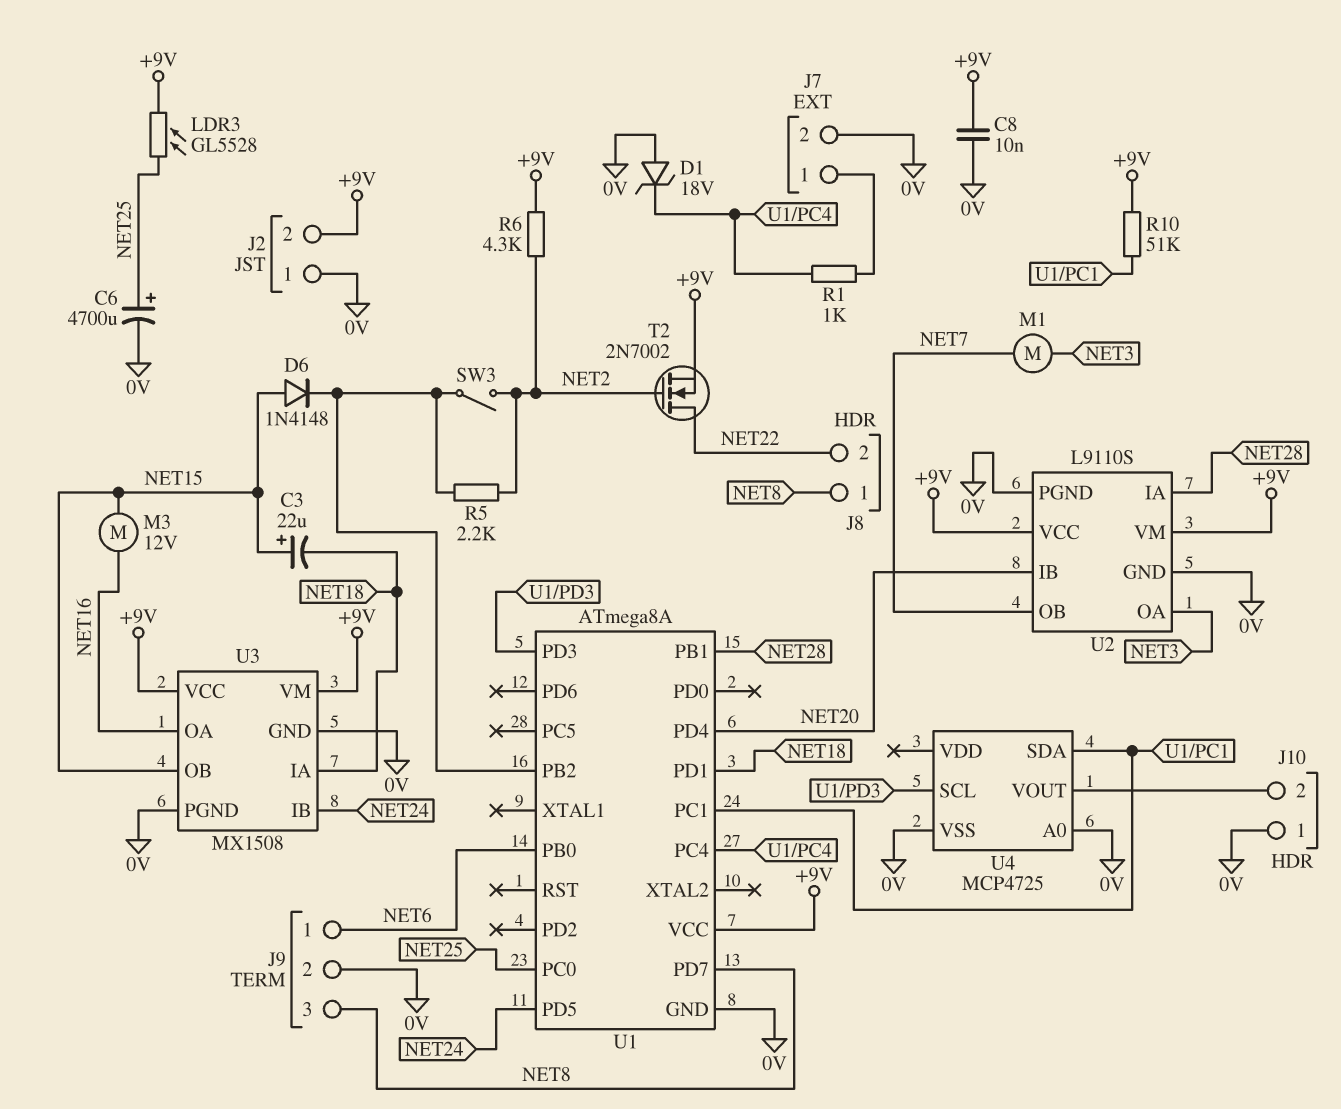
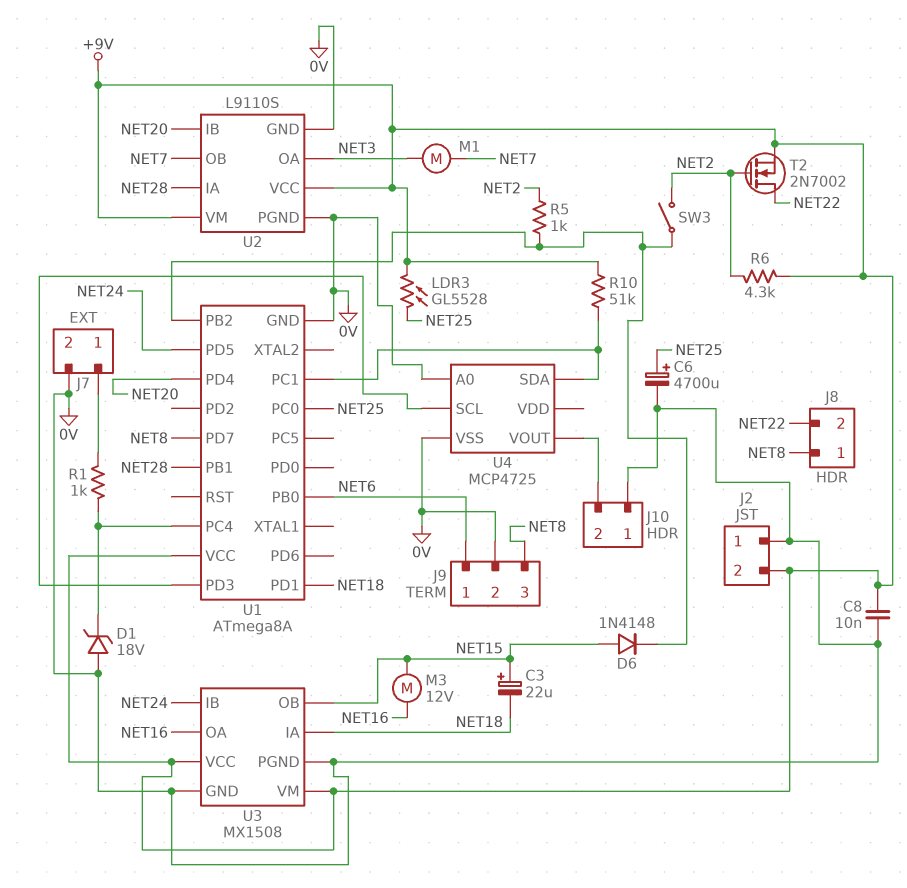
R5: 2.2k (NET2, U1/PB2) -> 1k (NET2, U1/PB2)

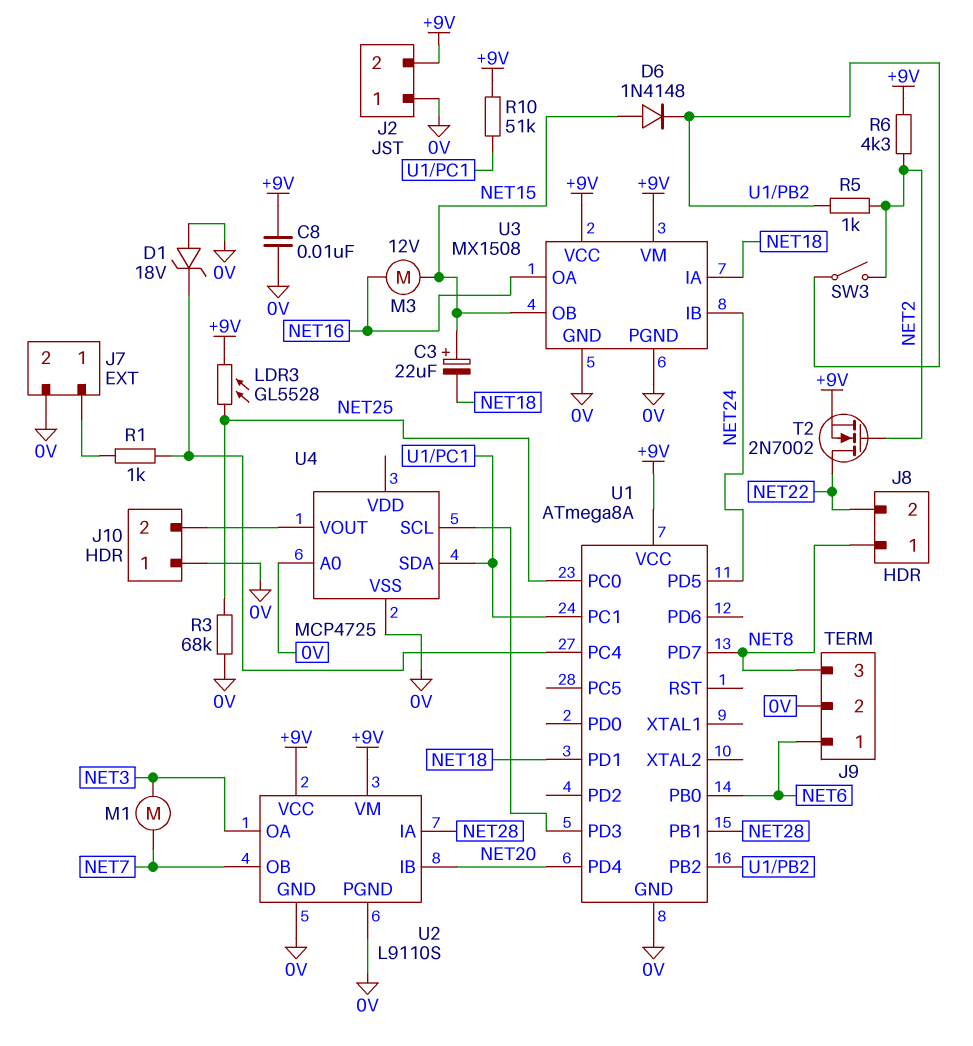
C6: 4700uF (plus NET25, minus 0V) -> none
R3: none -> 68k (0V, NET25)

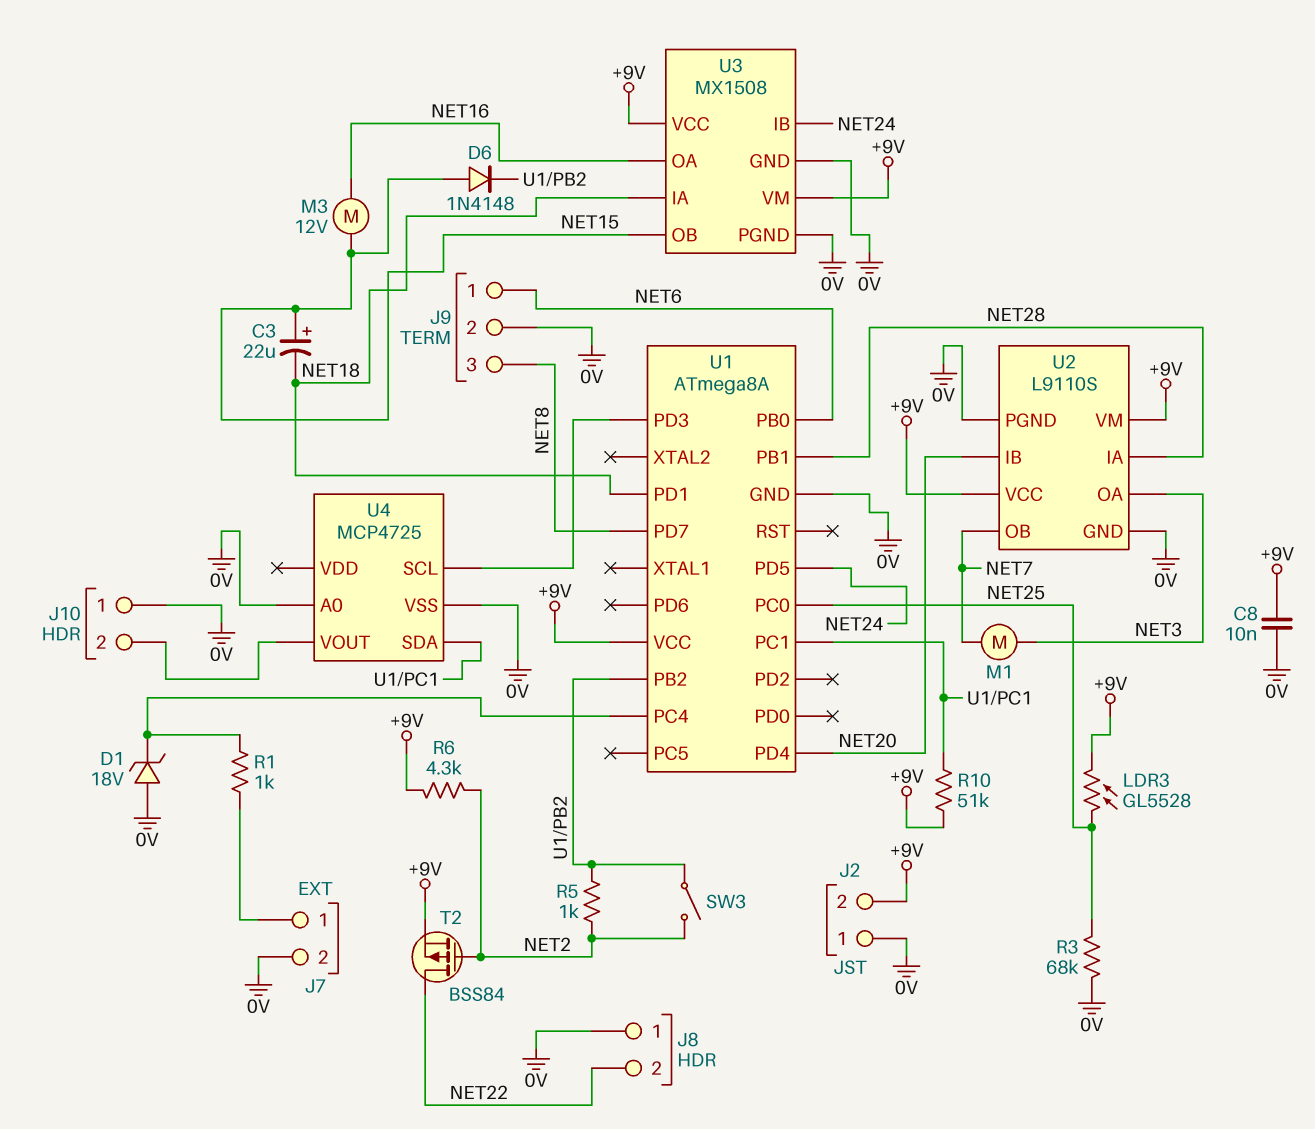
J8 pin 1: NET8 -> 0V
T2: NMOS 2N7002 (G NET2, D NET22, S +9V) -> PMOS BSS84 (G NET2, D NET22, S +9V)

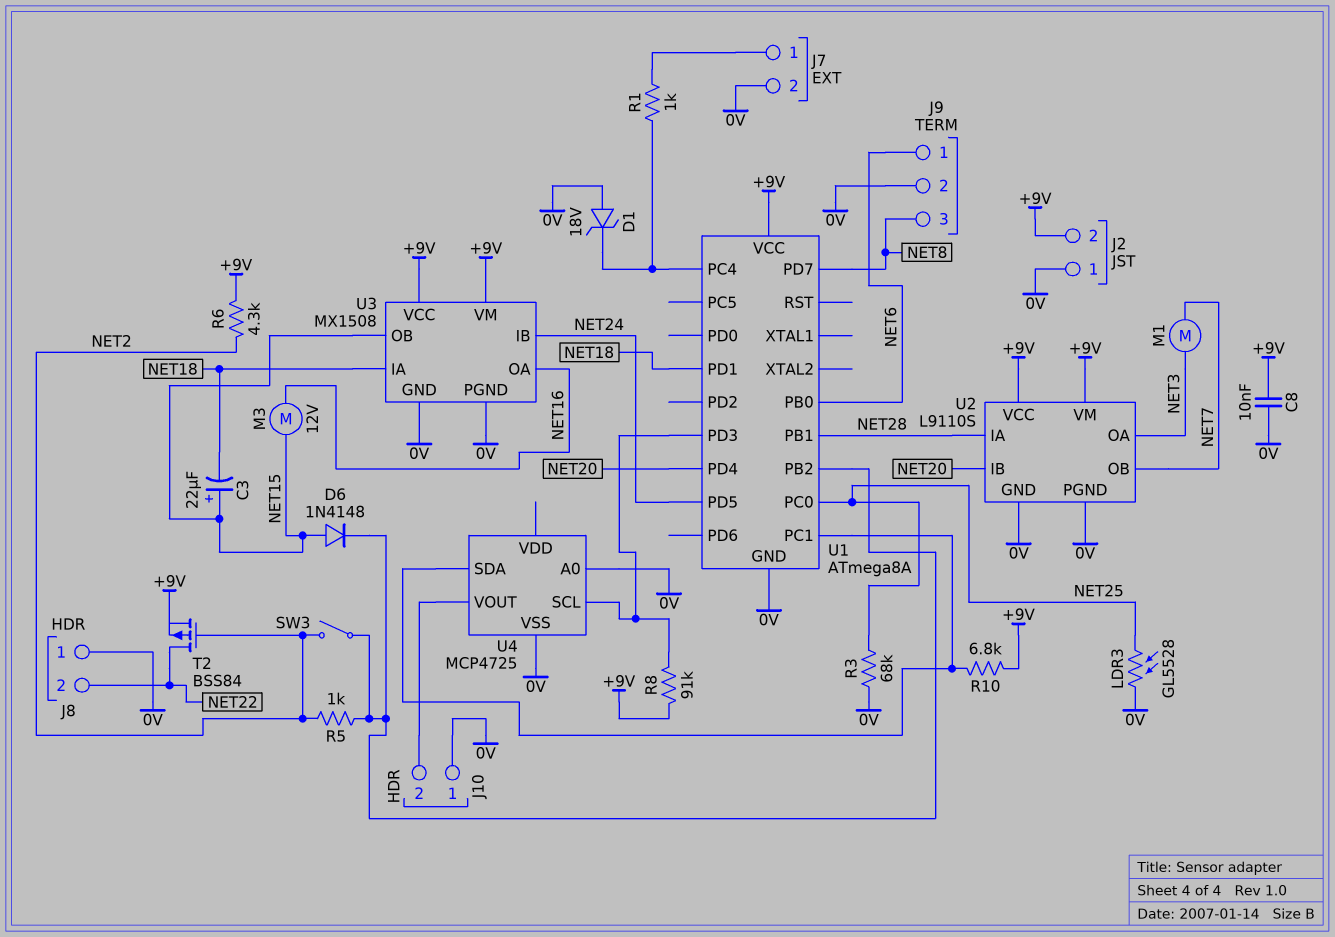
LDR3: GL5528 (+9V, NET25) -> GL5528 (0V, NET25)
R8: none -> 91k (+9V, U1/PD3)
R10: 51k (+9V, U1/PC1) -> 6.8k (+9V, U1/PC1)

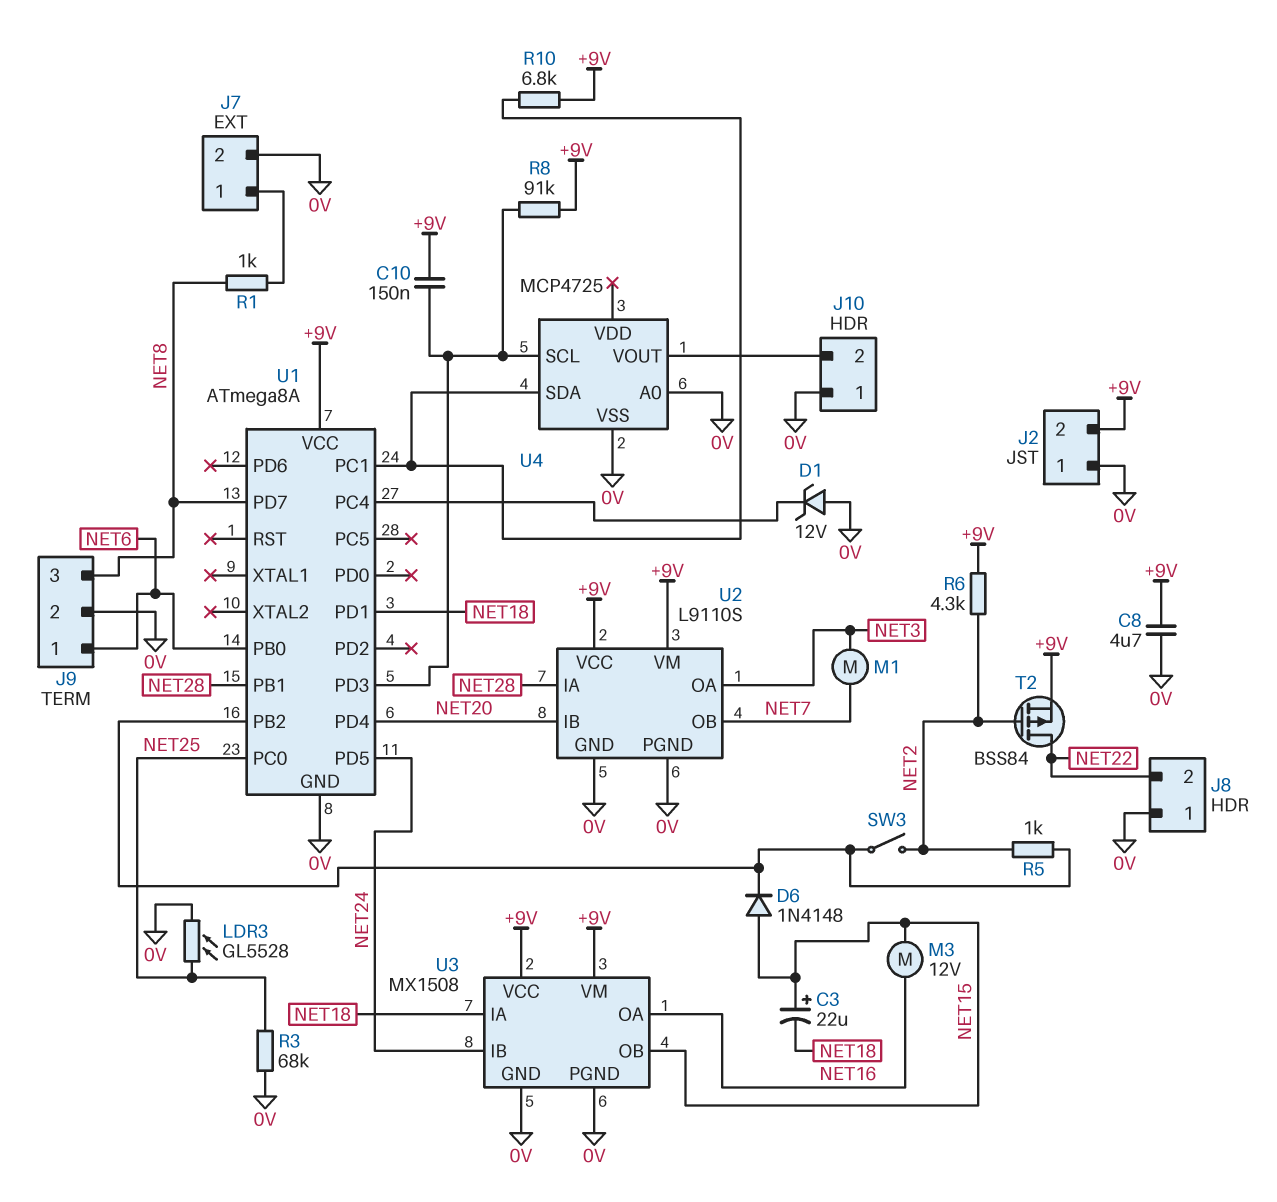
C8: 10nF (+9V, 0V) -> 4.7uF (+9V, 0V)
C10: none -> 150nF (+9V, U1/PD3)
D1: zener 18V (A 0V, K U1/PC4) -> zener 12V (A 0V, K U1/PC4)
R1: 1k (J7/1, U1/PC4) -> 1k (J7/1, NET8)

